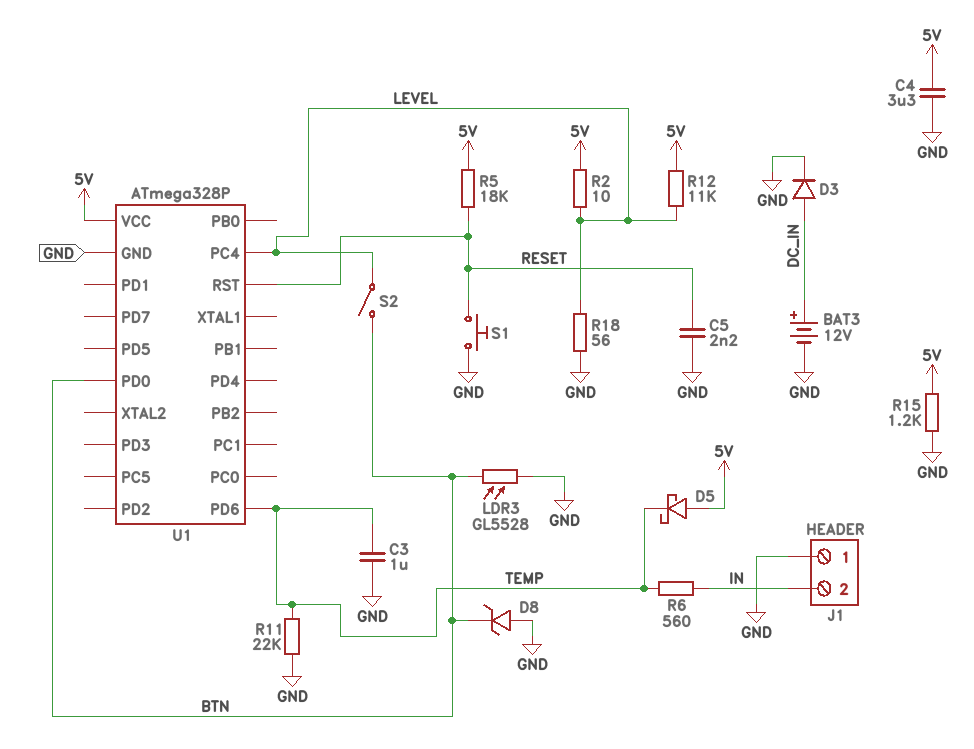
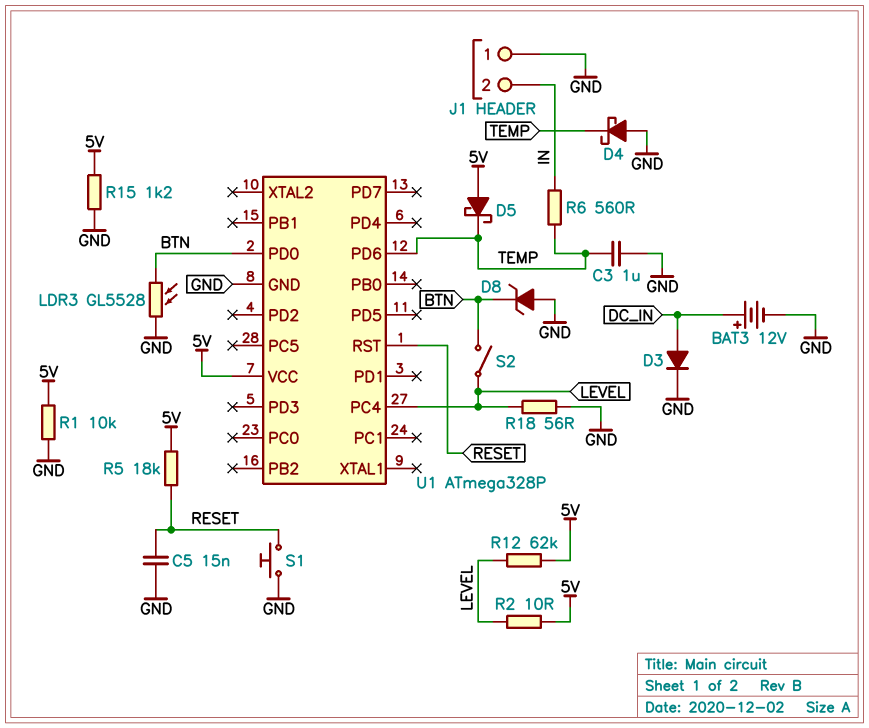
C4: 3.3uF (5V, GND) -> none
C5: 2.2nF (GND, RESET) -> 15nF (GND, RESET)
D4: none -> schottky (A GND, K TEMP)
R1: none -> 10k (5V, GND)
R11: 22k (GND, TEMP) -> none
R12: 11k (5V, LEVEL) -> 62k (5V, LEVEL)

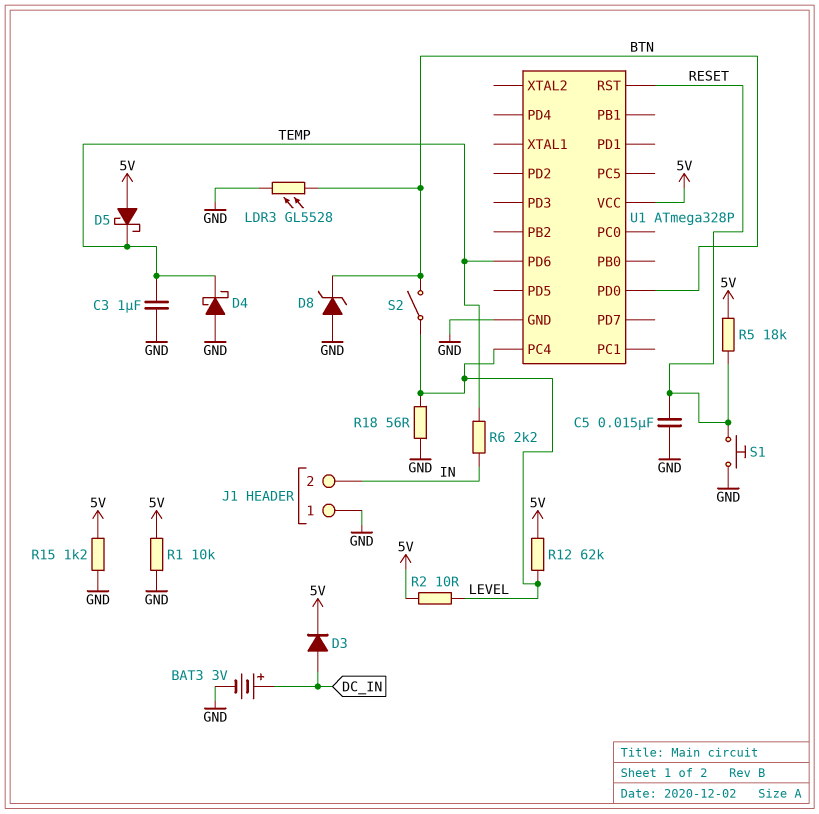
BAT3: 12V (plus DC_IN, minus GND) -> 3V (plus DC_IN, minus GND)
D3: diode (A DC_IN, K GND) -> diode (A DC_IN, K 5V)
R6: 560 (IN, TEMP) -> 2.2k (IN, TEMP)

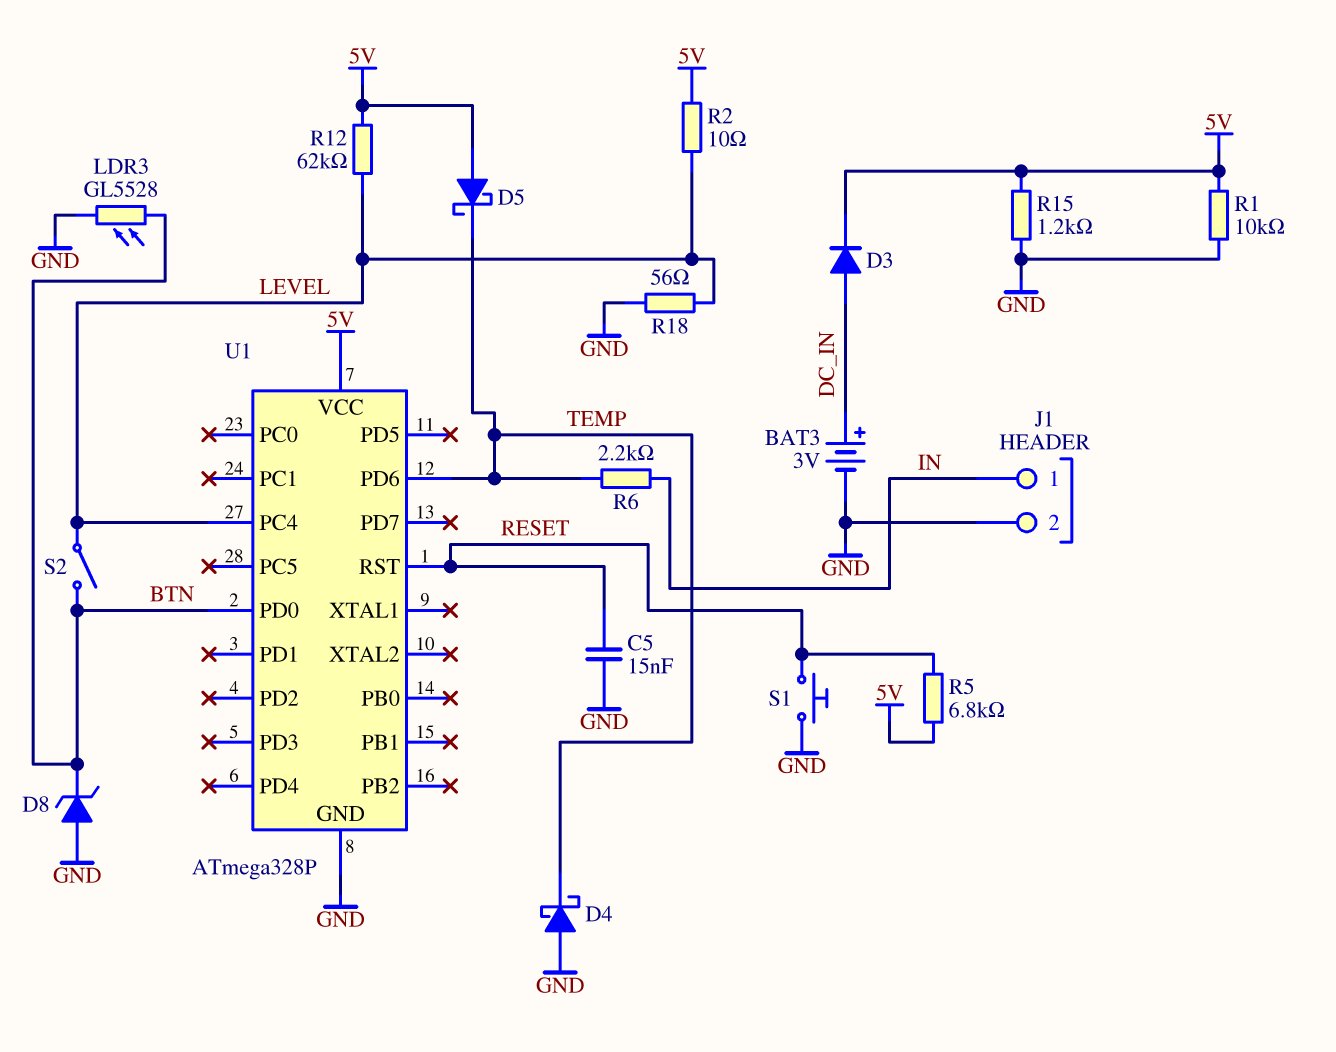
C3: 1uF (GND, TEMP) -> none
J1 pin 1: GND -> IN
J1 pin 2: IN -> GND
R5: 18k (5V, RESET) -> 6.8k (5V, RESET)

